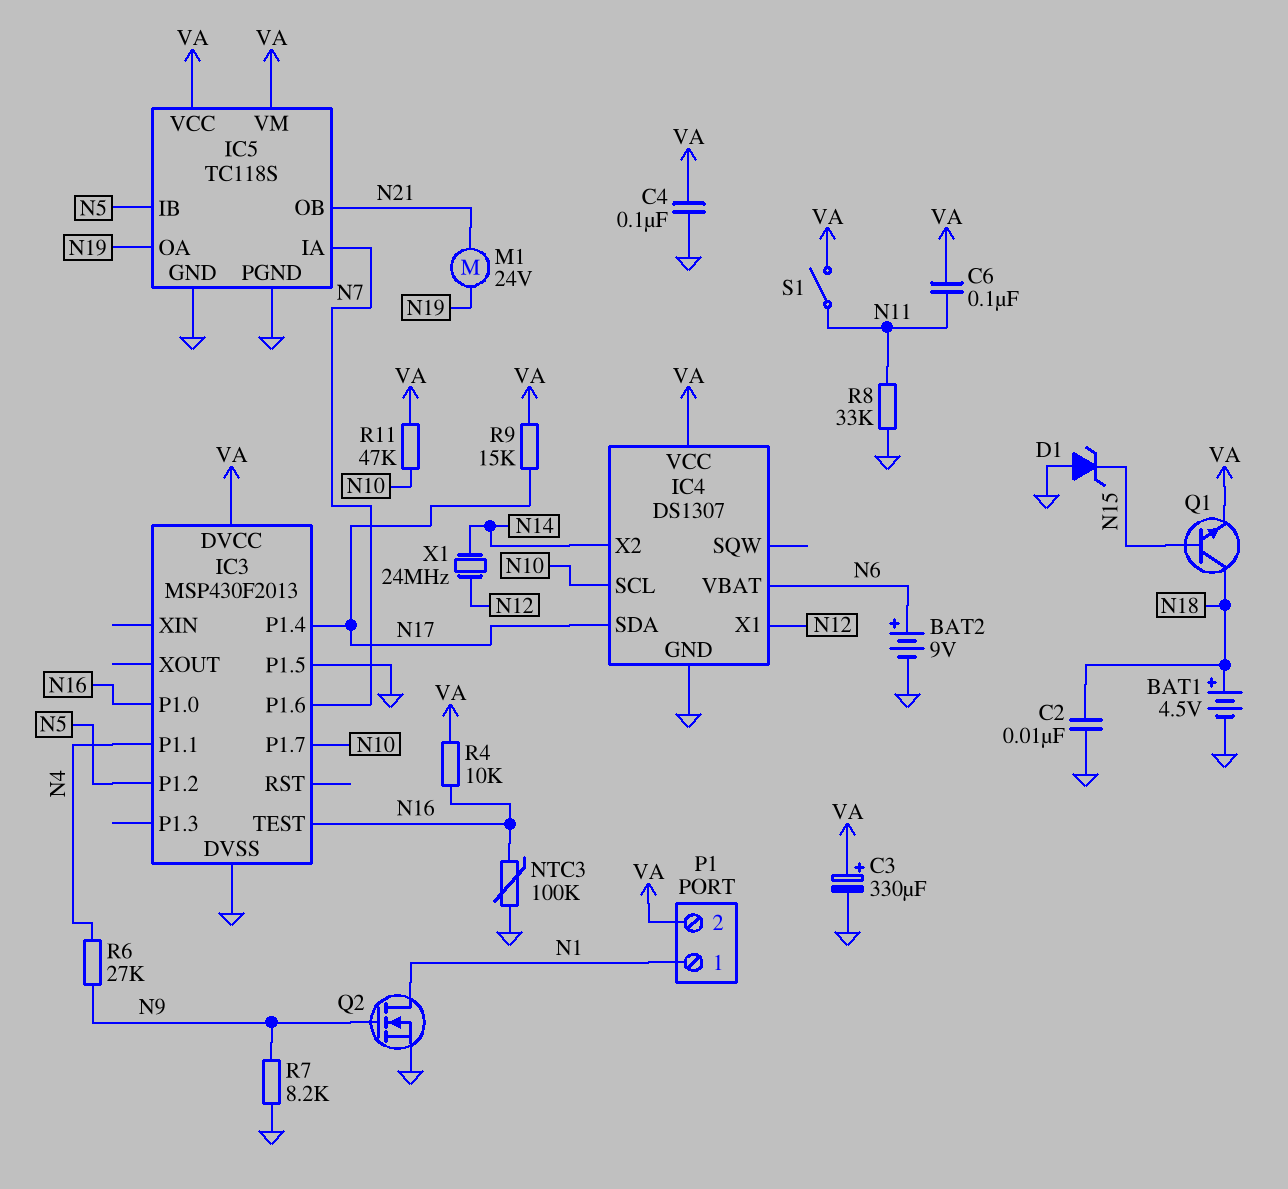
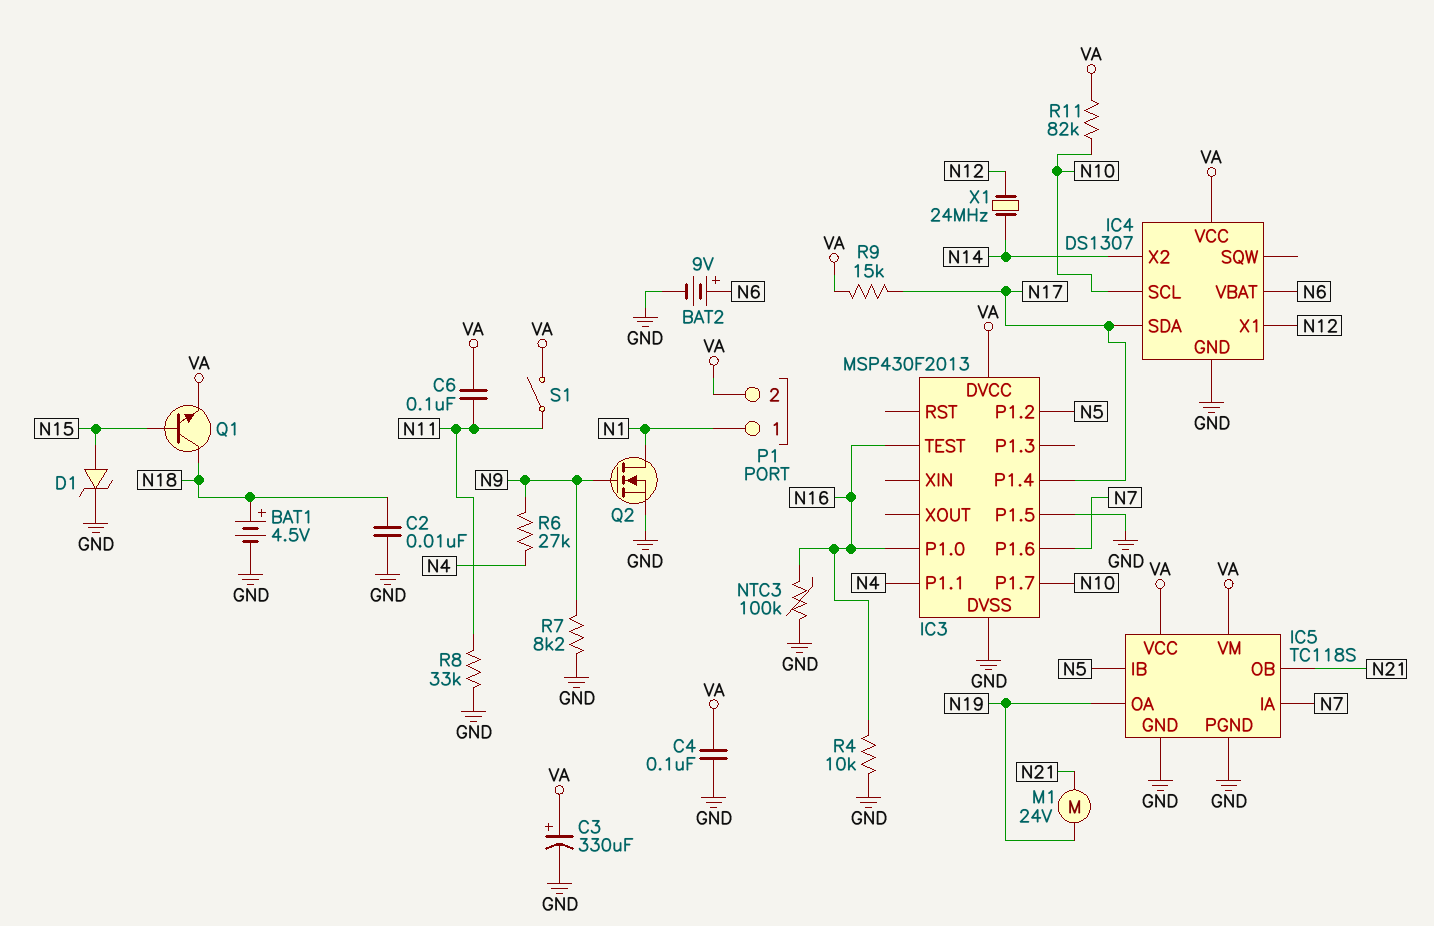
D1: zener (A GND, K N15) -> zener (A N15, K GND)
R4: 10k (N16, VA) -> 10k (GND, N16)
R11: 47k (N10, VA) -> 82k (N10, VA)

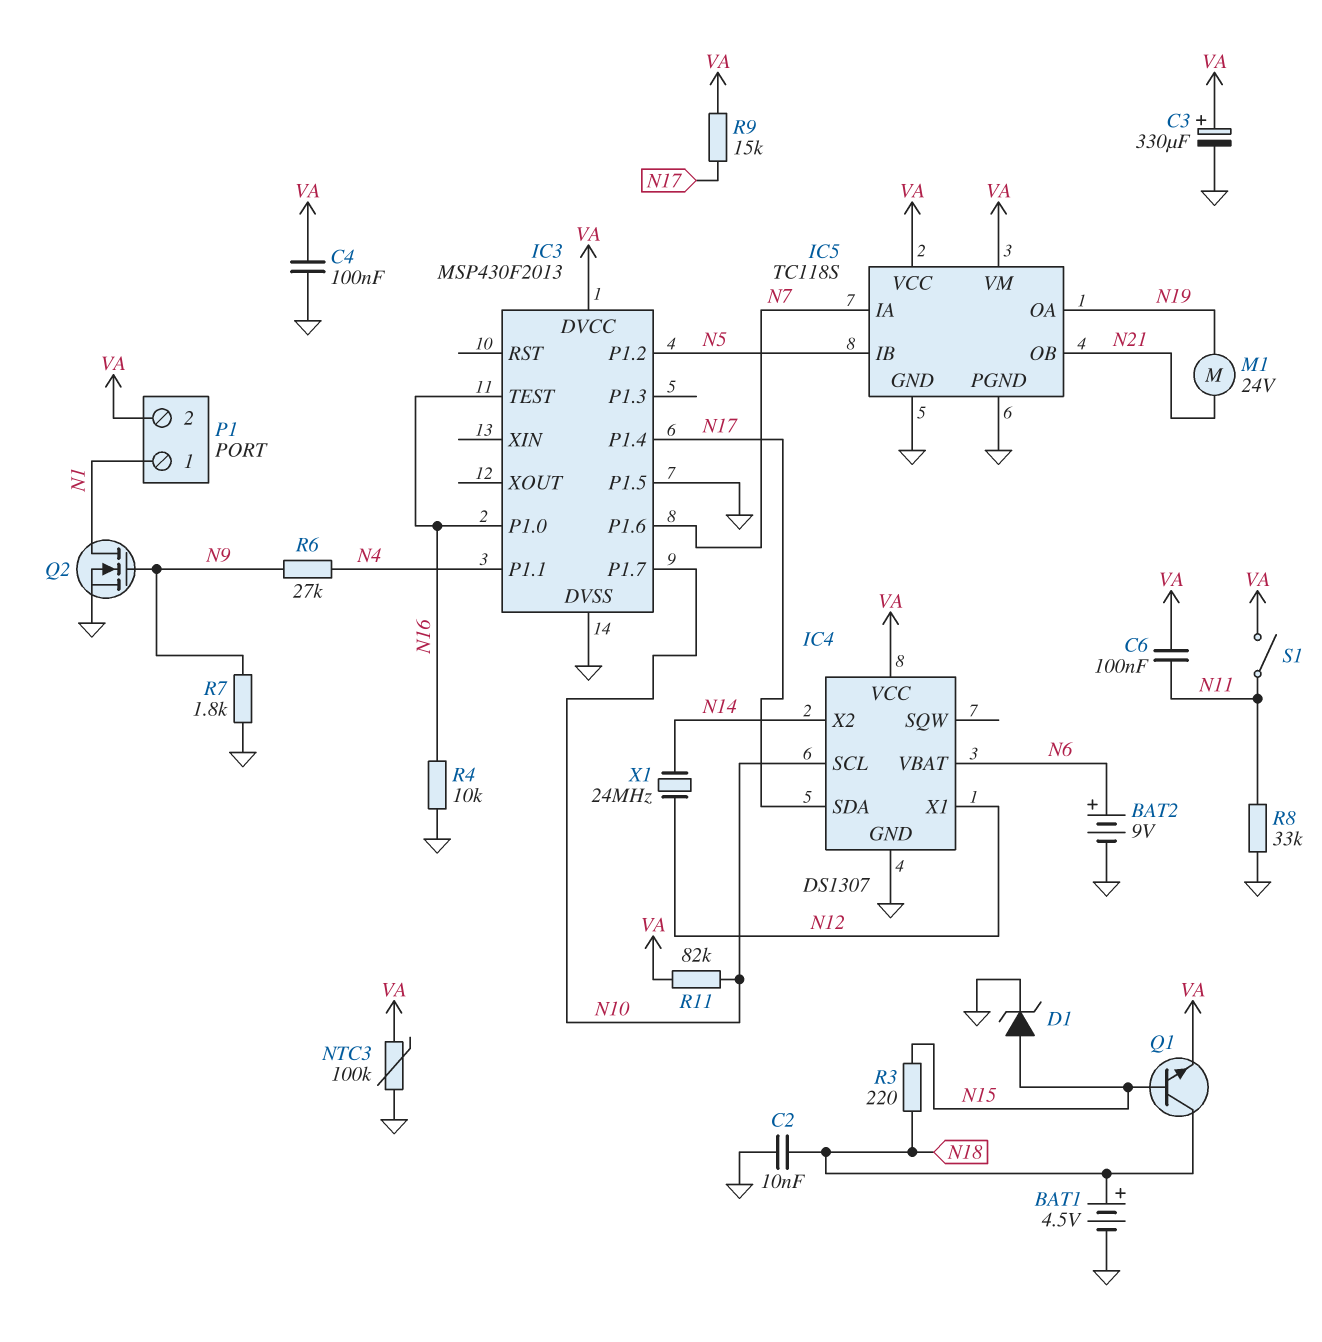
NTC3: 100k (GND, N16) -> 100k (GND, VA)
R3: none -> 220 (N15, N18)
R7: 8.2k (GND, N9) -> 1.8k (GND, N9)

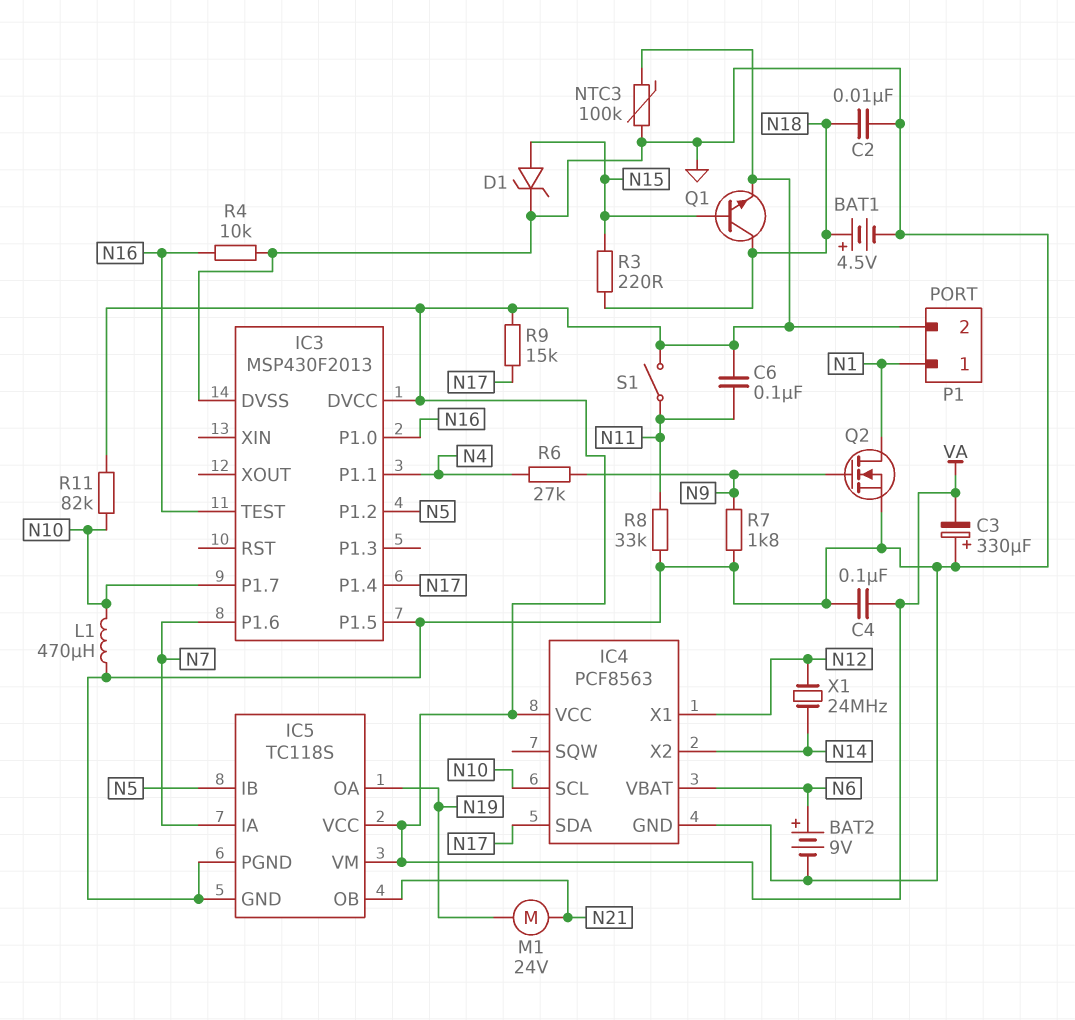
C3: 330uF (plus VA, minus GND) -> 330uF (plus GND, minus VA)
IC4: DS1307 -> PCF8563
L1: none -> 470uH (GND, N10)

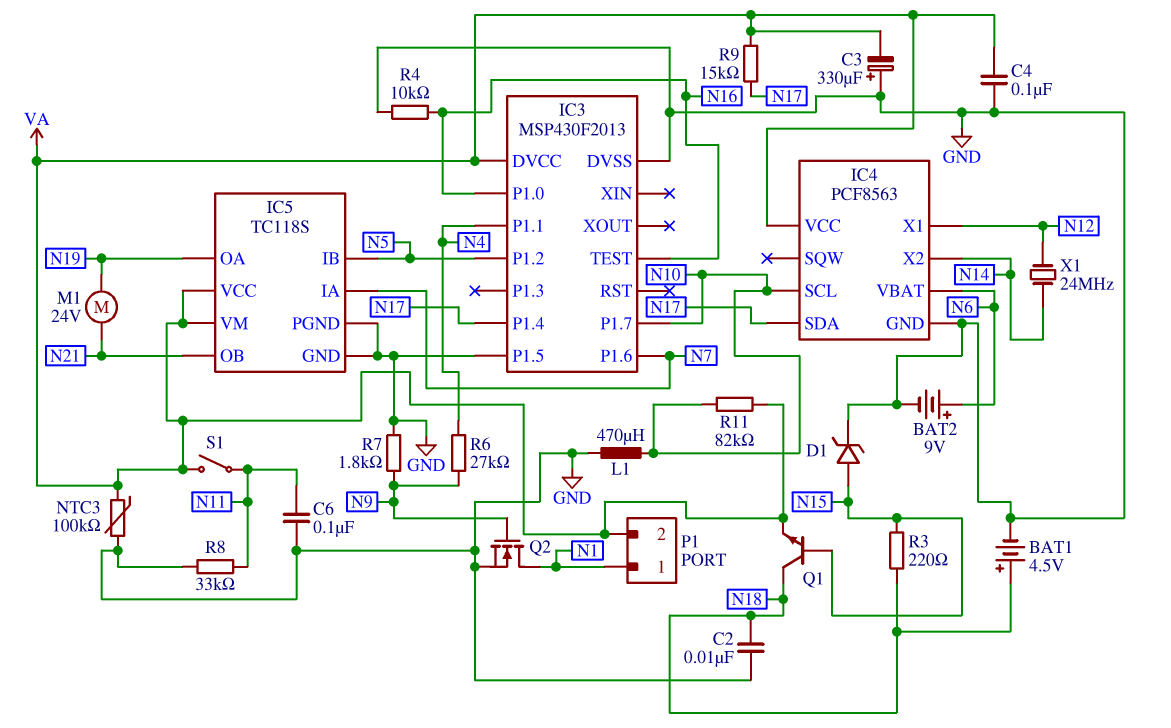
C6: 100nF (N11, VA) -> 100nF (GND, N11)

